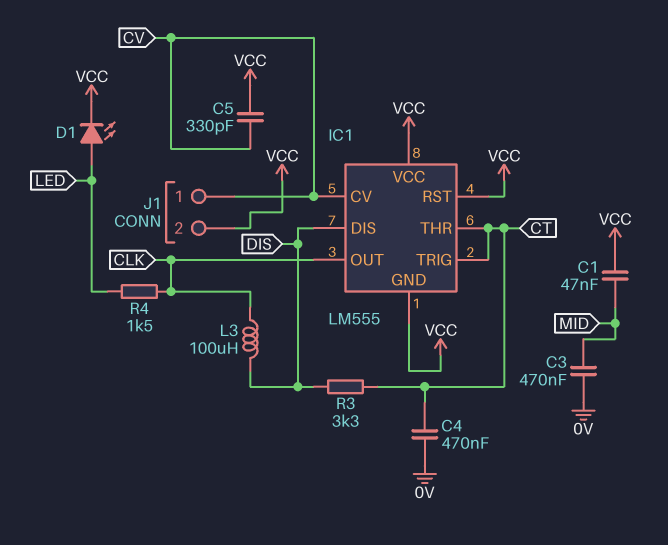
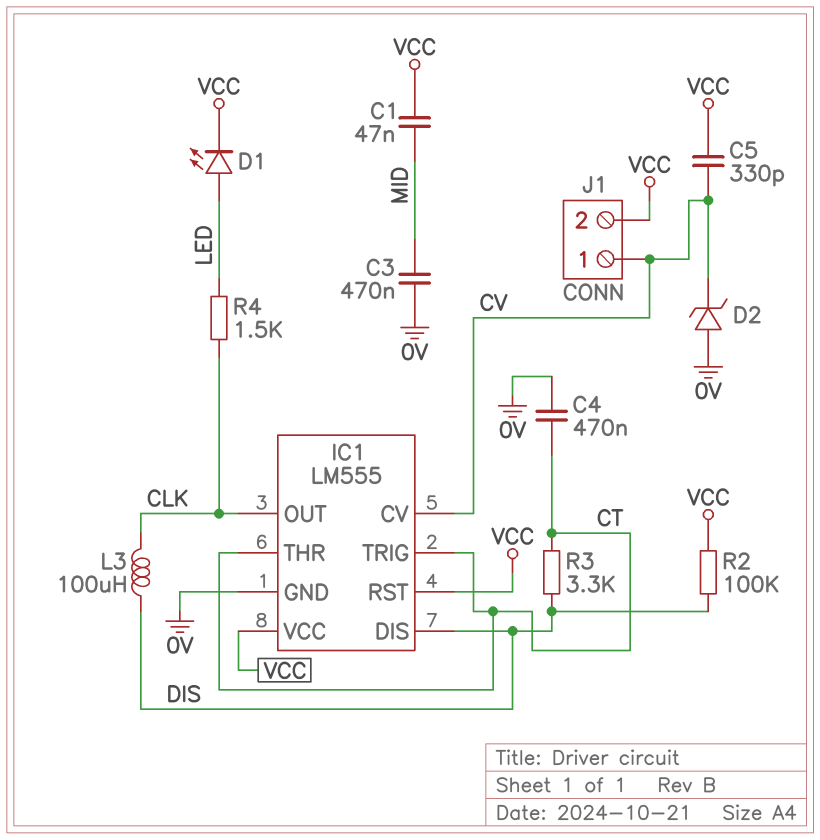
D2: none -> zener (A 0V, K CV)
IC1 pin GND: VCC -> 0V
R2: none -> 100k (DIS, VCC)

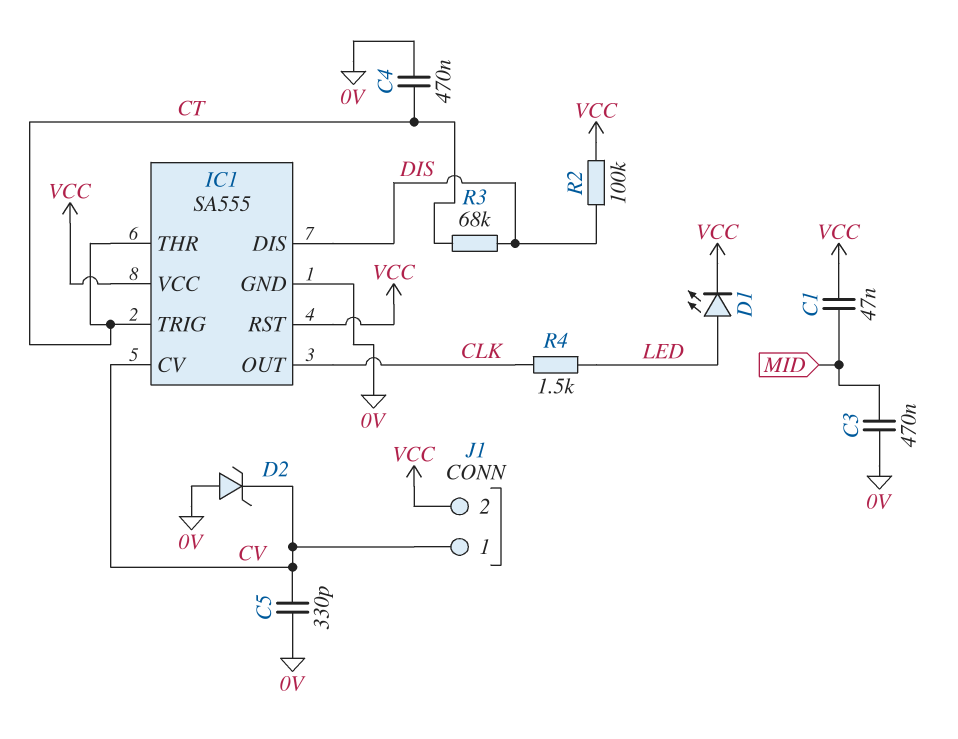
C5: 330pF (CV, VCC) -> 330pF (0V, CV)
IC1: LM555 -> SA555
L3: 100uH (CLK, DIS) -> none
R3: 3.3k (CT, DIS) -> 68k (CT, DIS)

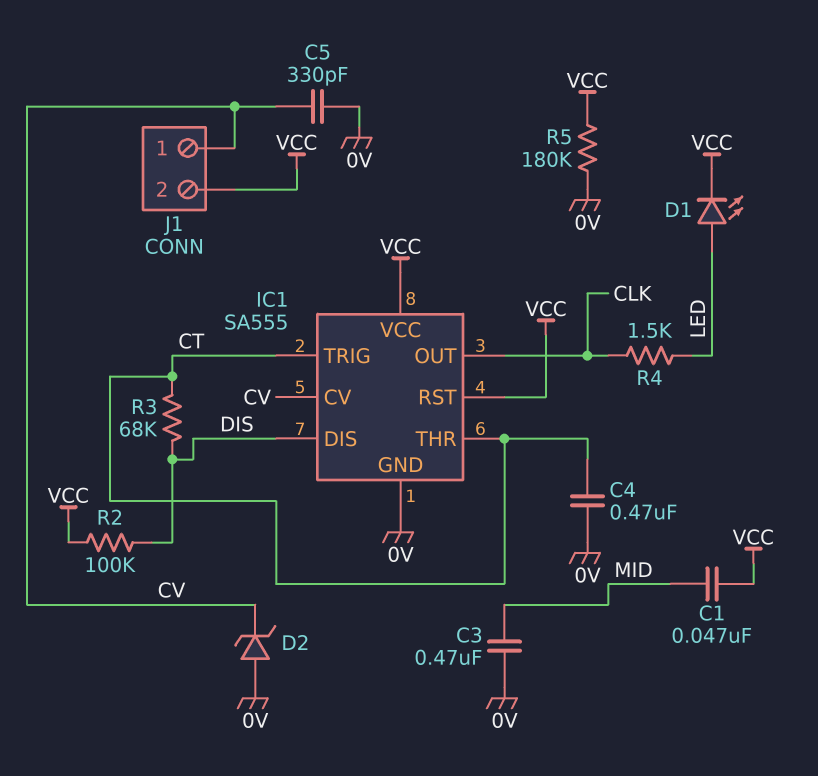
R5: none -> 180k (0V, VCC)

